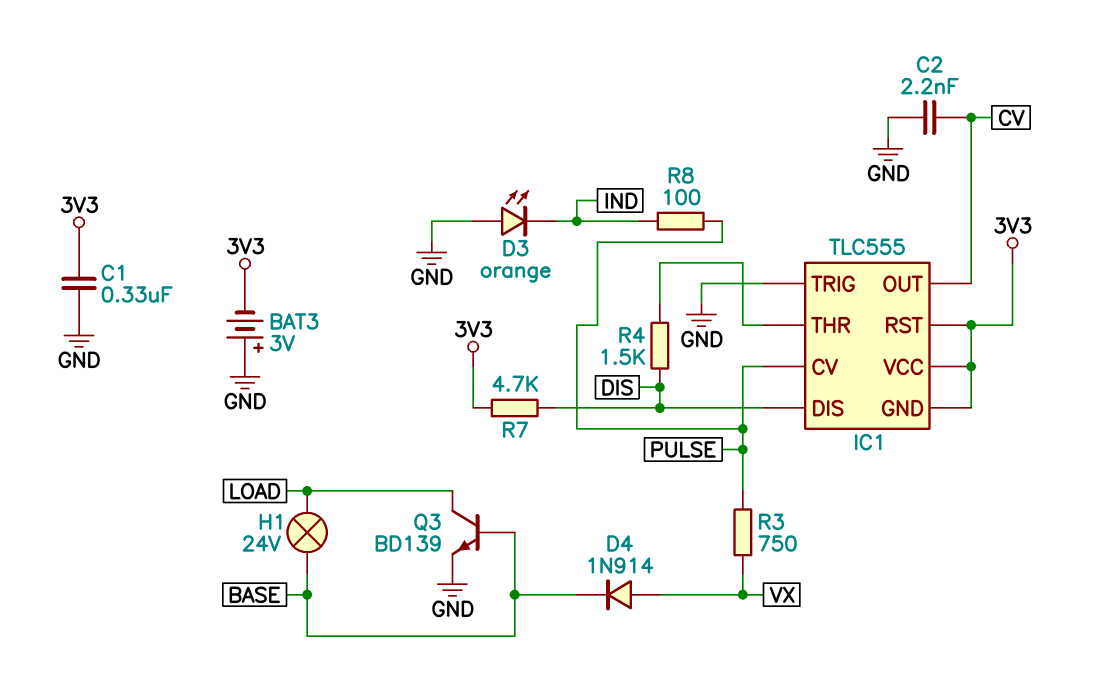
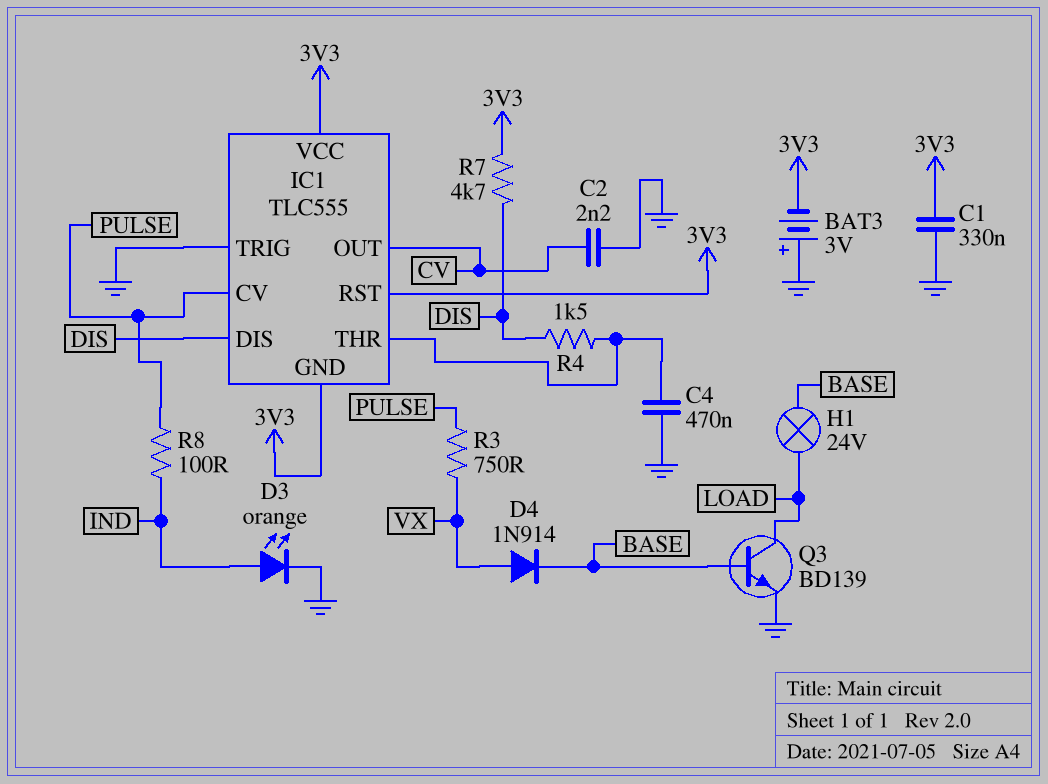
C4: none -> 470nF (GND, IC1/THR)
D3: LED orange (A GND, K IND) -> LED orange (A IND, K GND)

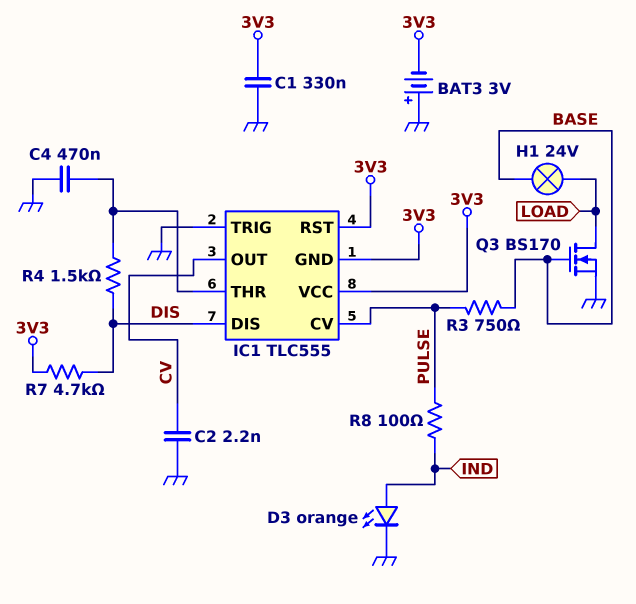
D4: diode 1N914 (A VX, K BASE) -> none
Q3: NPN BD139 (B BASE, C LOAD, E GND) -> NMOS BS170 (G BASE, D LOAD, S GND)
R3: 750 (PULSE, VX) -> 750 (BASE, PULSE)

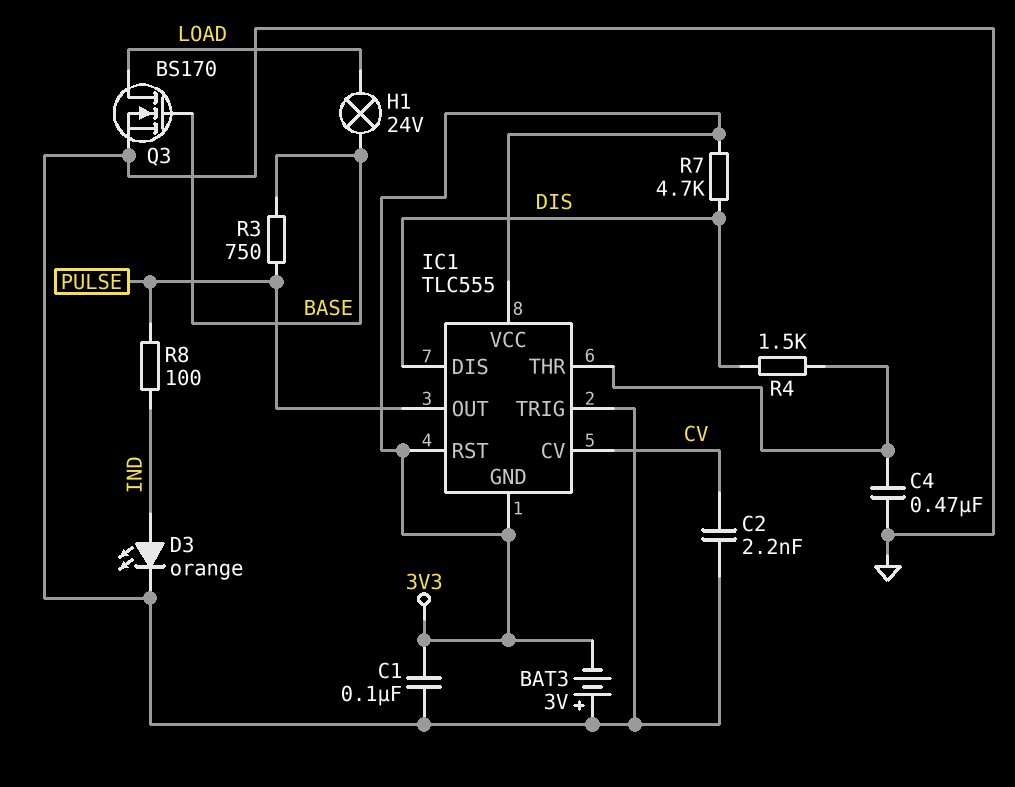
C1: 330nF (3V3, GND) -> 100nF (3V3, GND)
IC1 pin CV: PULSE -> CV
IC1 pin OUT: CV -> PULSE

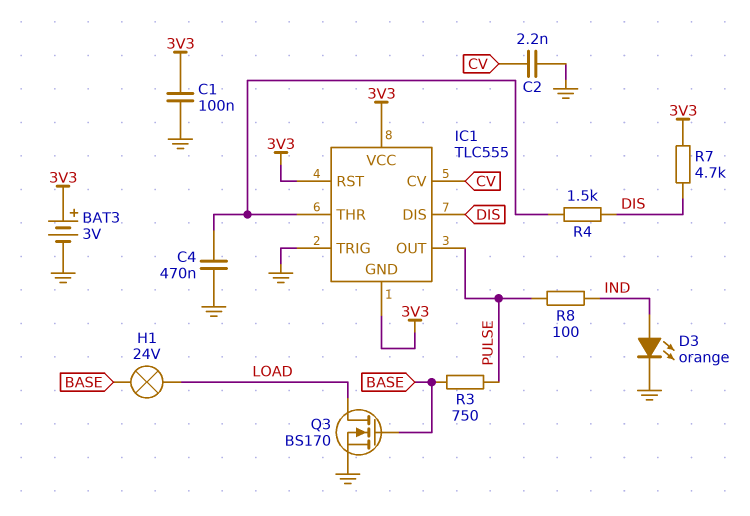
BAT3: 3V (plus GND, minus 3V3) -> 3V (plus 3V3, minus GND)

